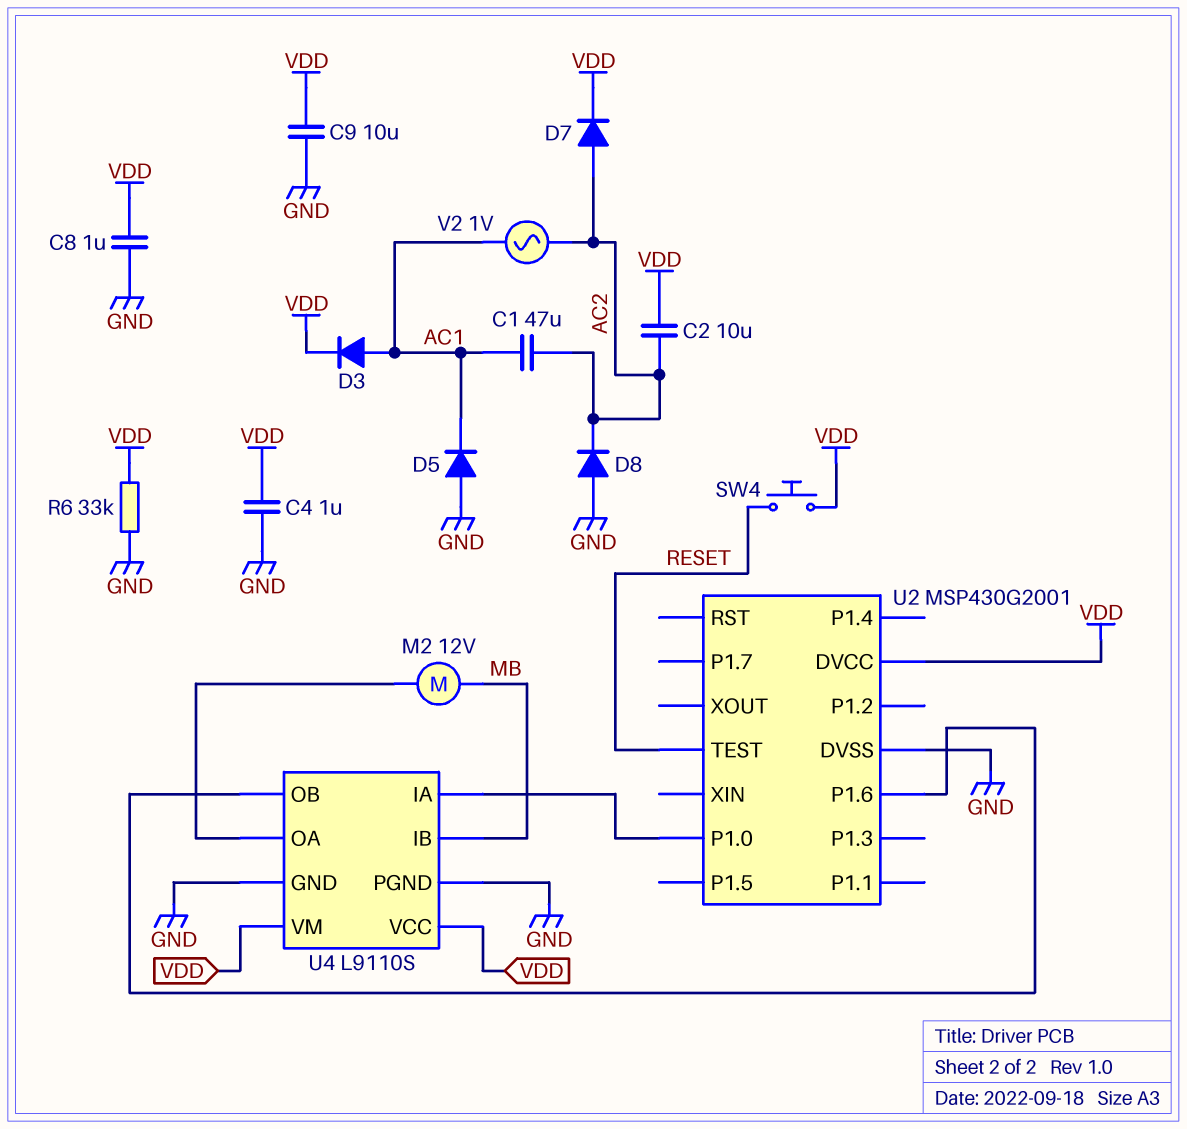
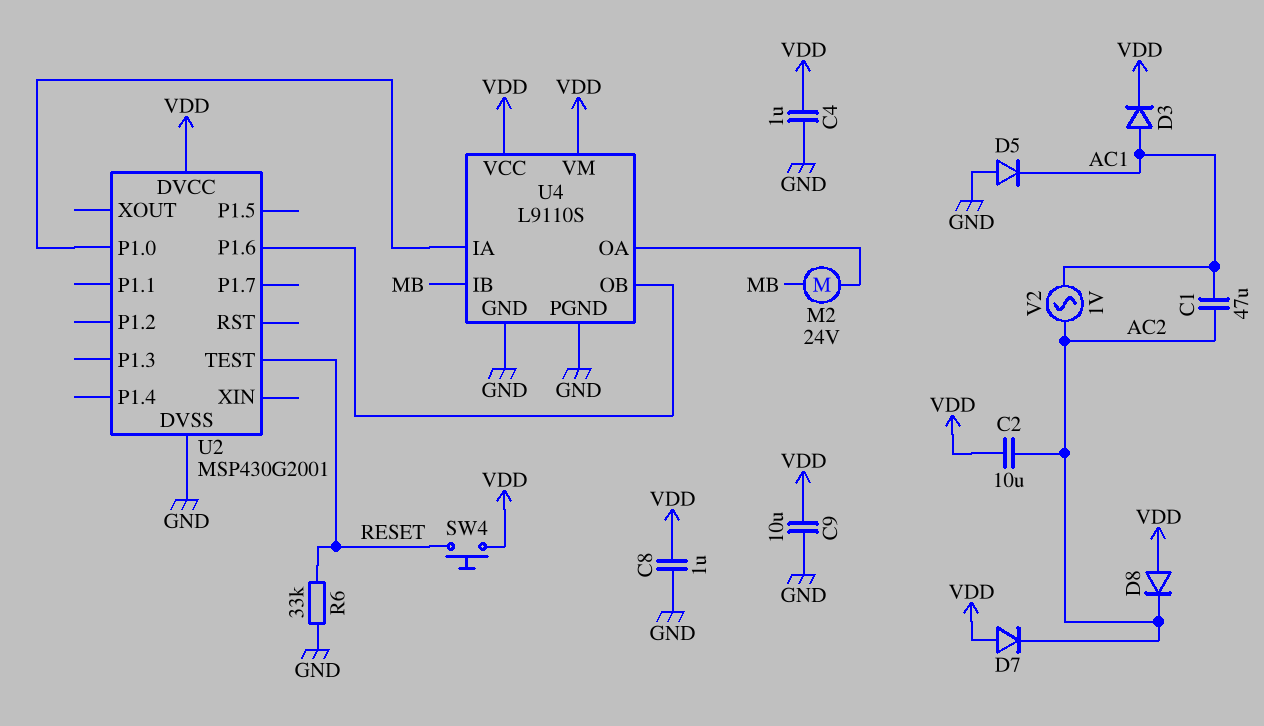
D7: diode (A AC2, K VDD) -> diode (A VDD, K AC2)
D8: diode (A GND, K AC2) -> diode (A VDD, K AC2)
M2: motor 12V (MB, U4/OA) -> motor 24V (MB, U4/OA)
R6: 33k (GND, VDD) -> 33k (GND, RESET)

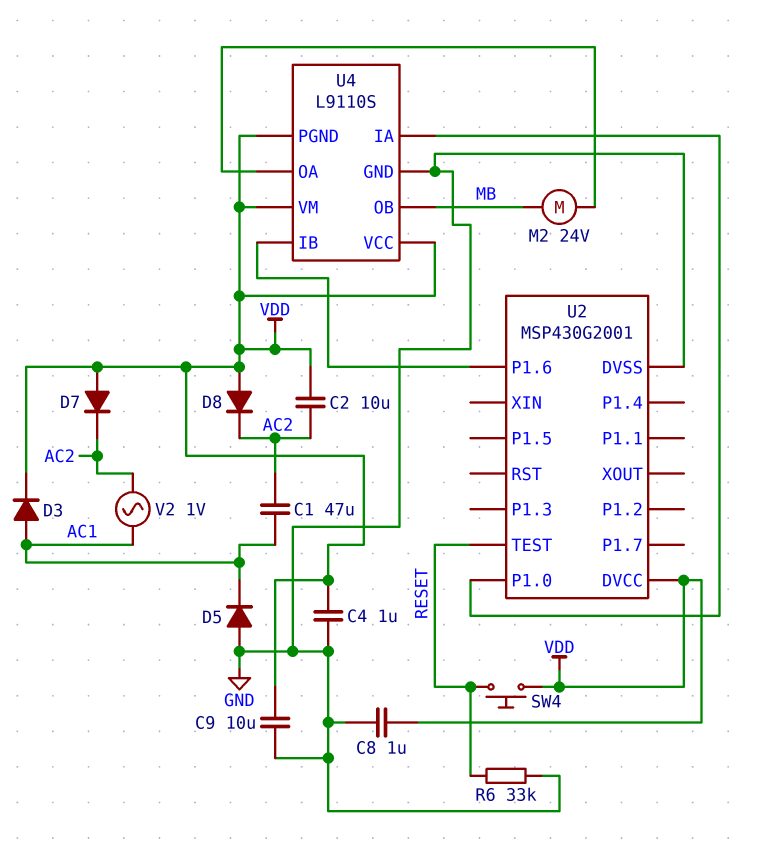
U4 pin IB: MB -> U2/P1.6
U4 pin OB: U2/P1.6 -> MB
U4 pin PGND: GND -> VDD

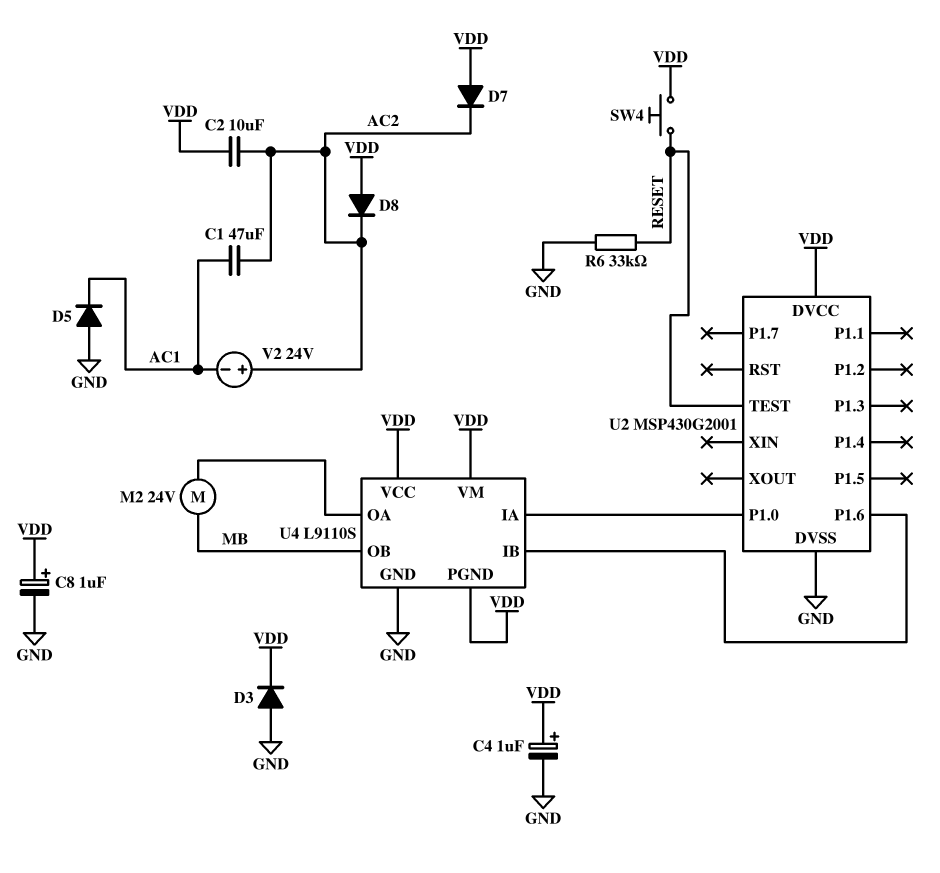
C4: 1uF (GND, VDD) -> 1uF (plus VDD, minus GND)
C8: 1uF (GND, VDD) -> 1uF (plus VDD, minus GND)
C9: 10uF (GND, VDD) -> none
D3: diode (A AC1, K VDD) -> diode (A GND, K VDD)
V2: AC 1V (AC1, AC2) -> 24V (plus AC2, minus AC1)

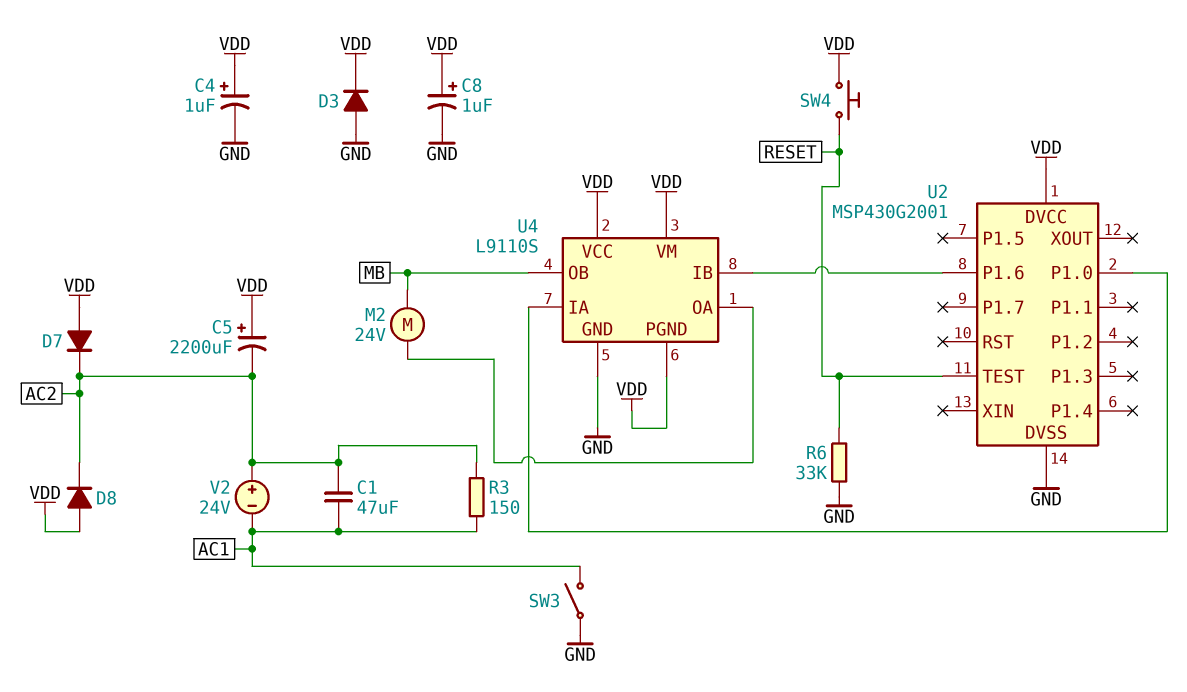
C2: 10uF (AC2, VDD) -> none
C5: none -> 2200uF (plus VDD, minus AC2)
D5: diode (A GND, K AC1) -> none
R3: none -> 150 (AC1, AC2)
SW3: none -> switch (AC1, GND)

